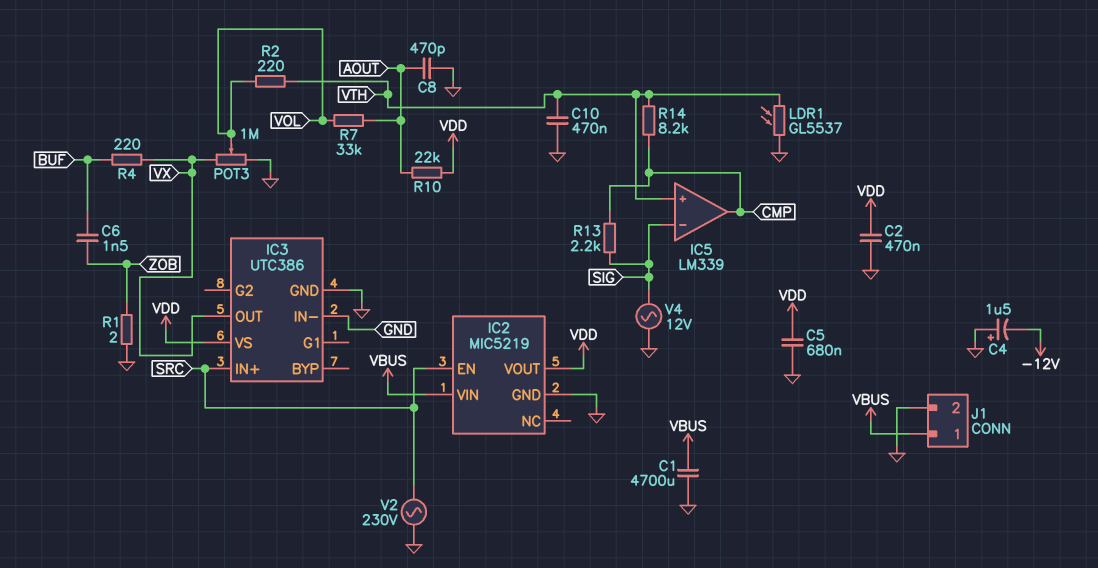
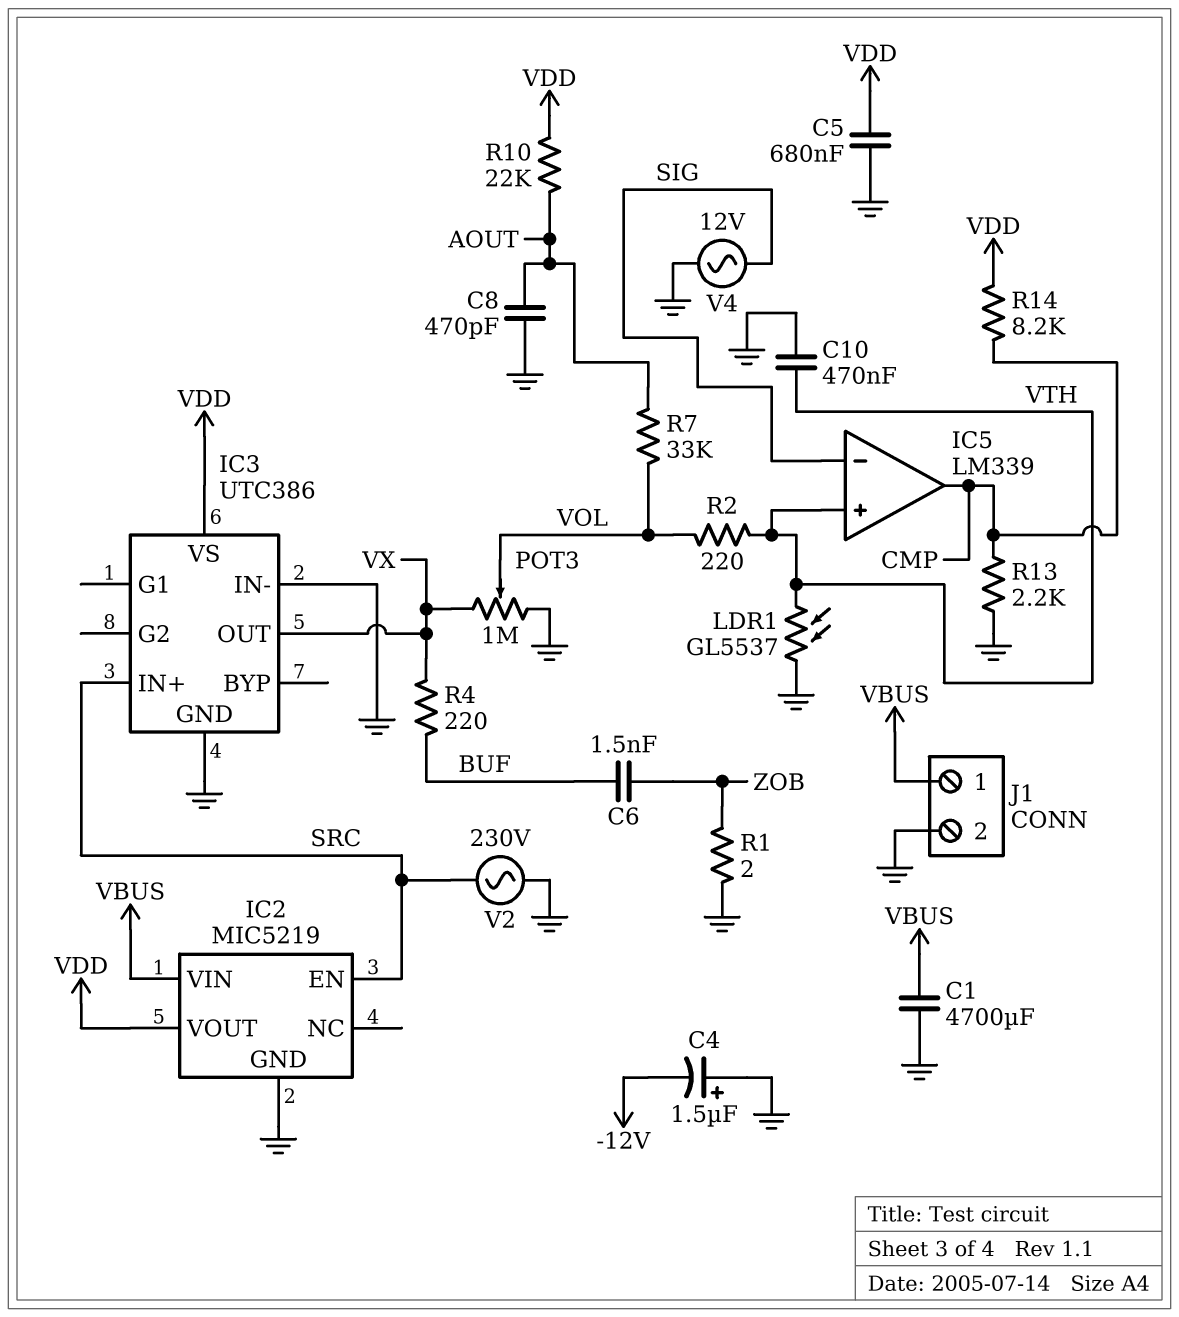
C2: 470nF (GND, VDD) -> none
R13: 2.2k (CMP, SIG) -> 2.2k (CMP, GND)
R14: 8.2k (CMP, VTH) -> 8.2k (CMP, VDD)

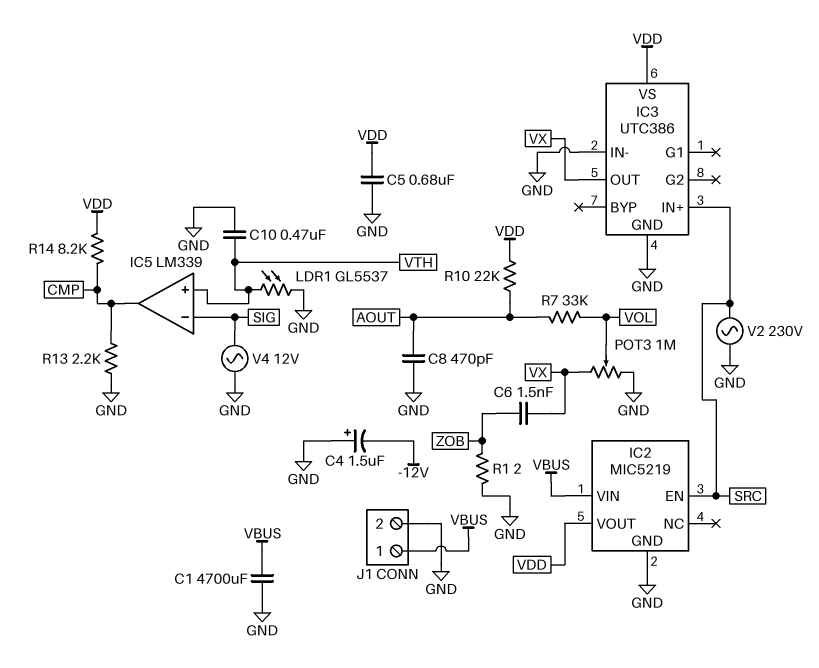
C6: 1.5nF (BUF, ZOB) -> 1.5nF (VX, ZOB)
R2: 220 (VOL, VTH) -> none
R4: 220 (BUF, VX) -> none

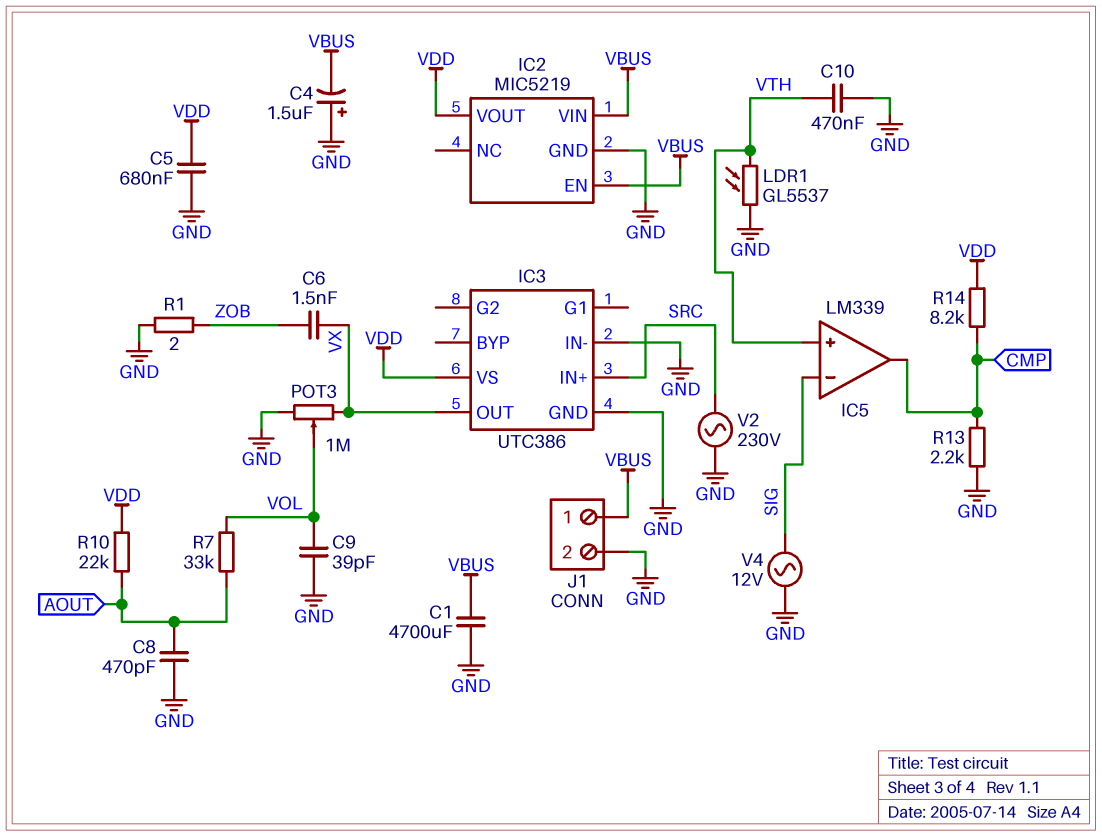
C4: 1.5uF (plus GND, minus -12V) -> 1.5uF (plus GND, minus VBUS)
C9: none -> 39pF (GND, VOL)
IC2 pin EN: SRC -> VBUS

